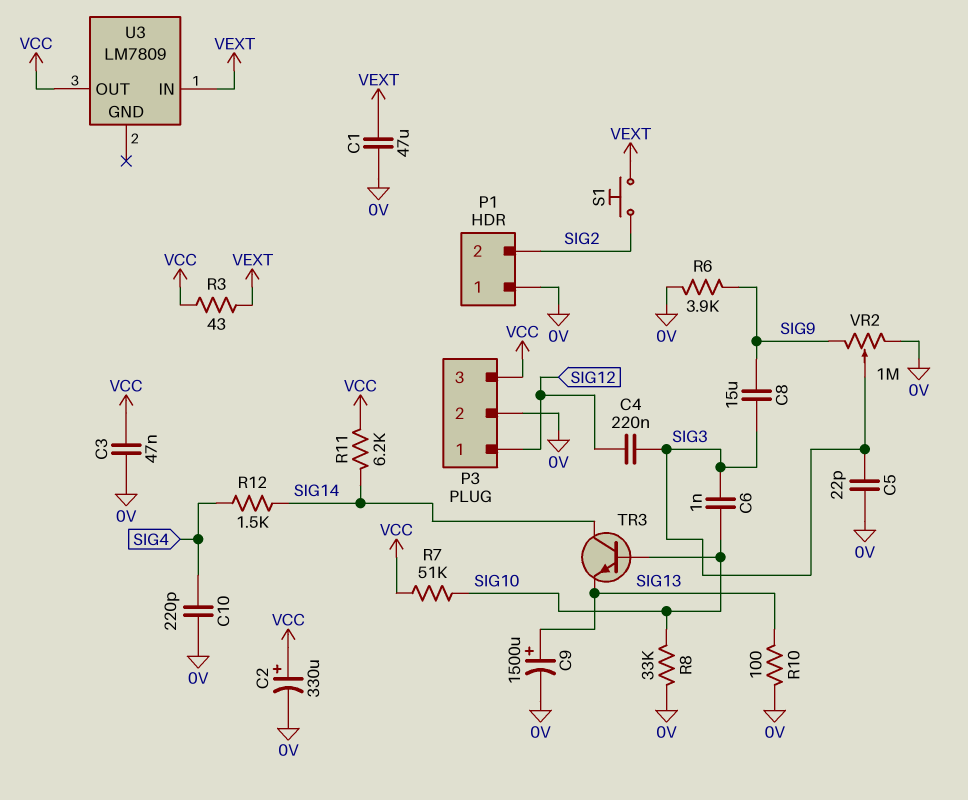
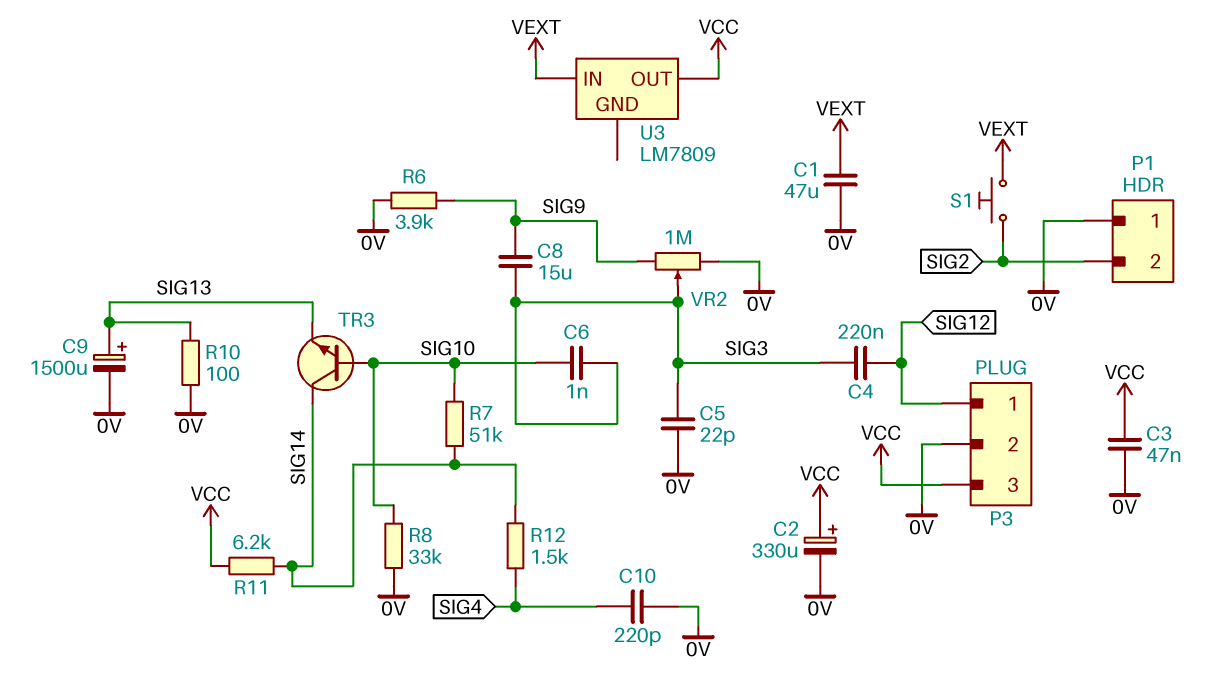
R3: 43 (VCC, VEXT) -> none
R7: 51k (SIG10, VCC) -> 51k (SIG10, SIG14)

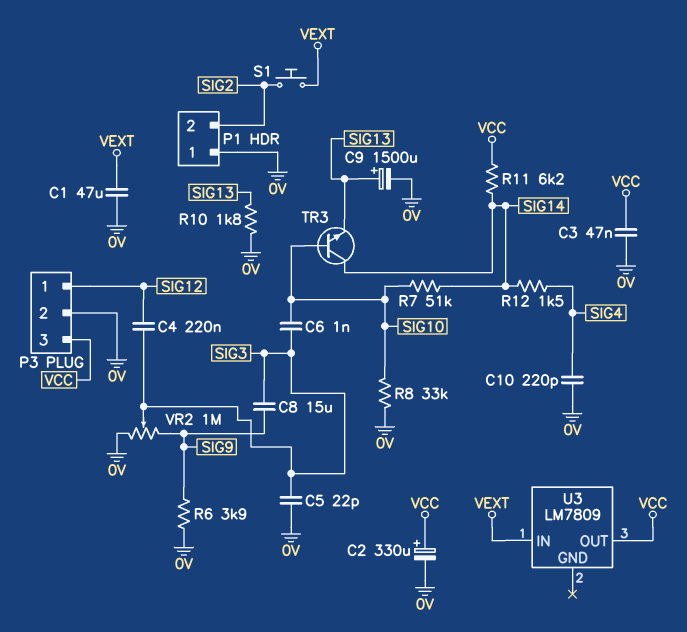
R10: 100 (0V, SIG13) -> 1.8k (0V, SIG13)

